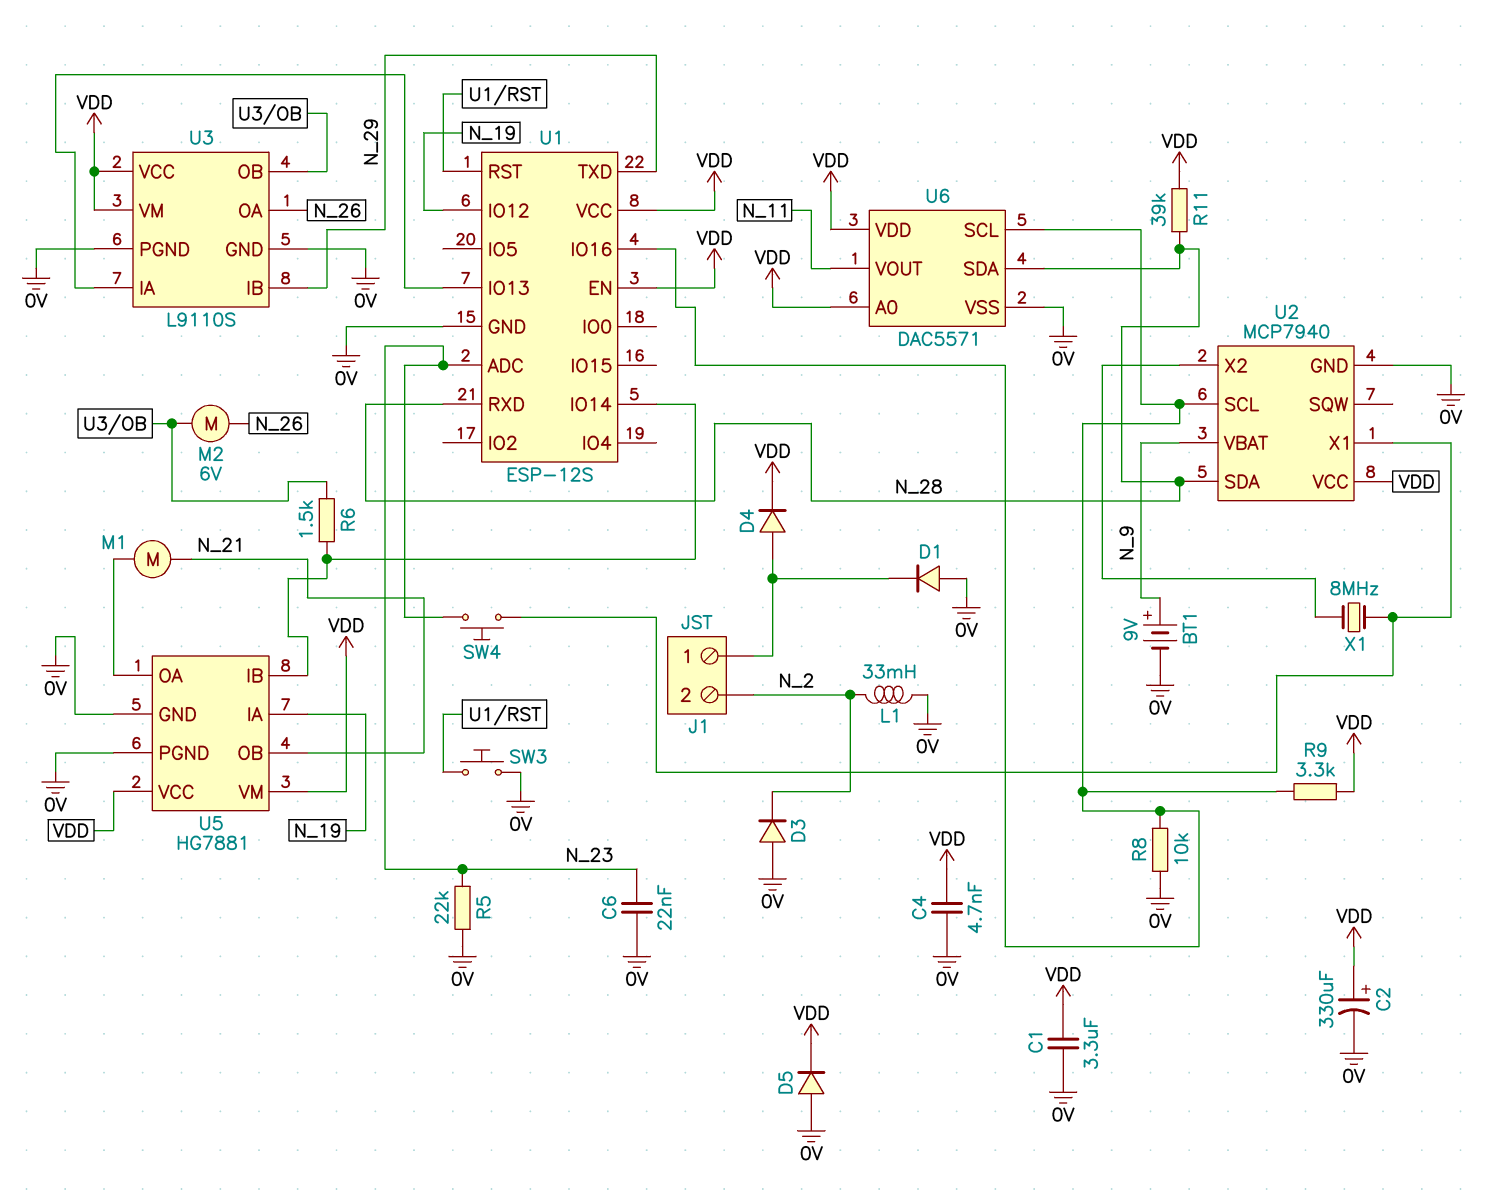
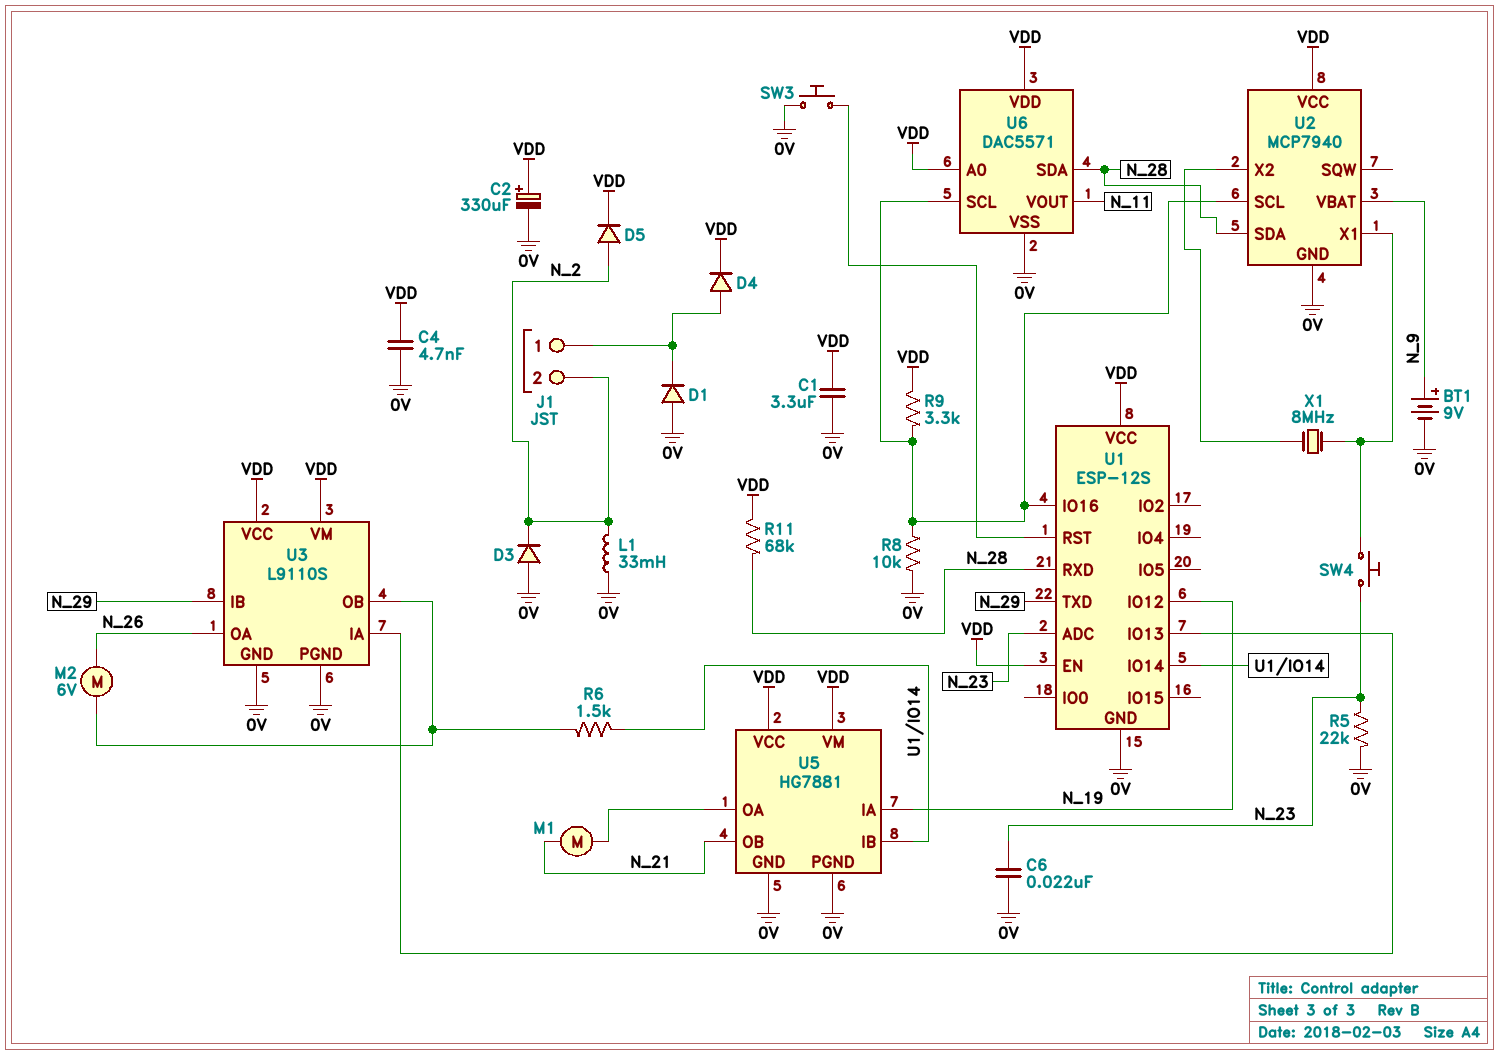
D5: diode (A 0V, K VDD) -> diode (A N_2, K VDD)
R11: 39k (N_28, VDD) -> 68k (N_28, VDD)

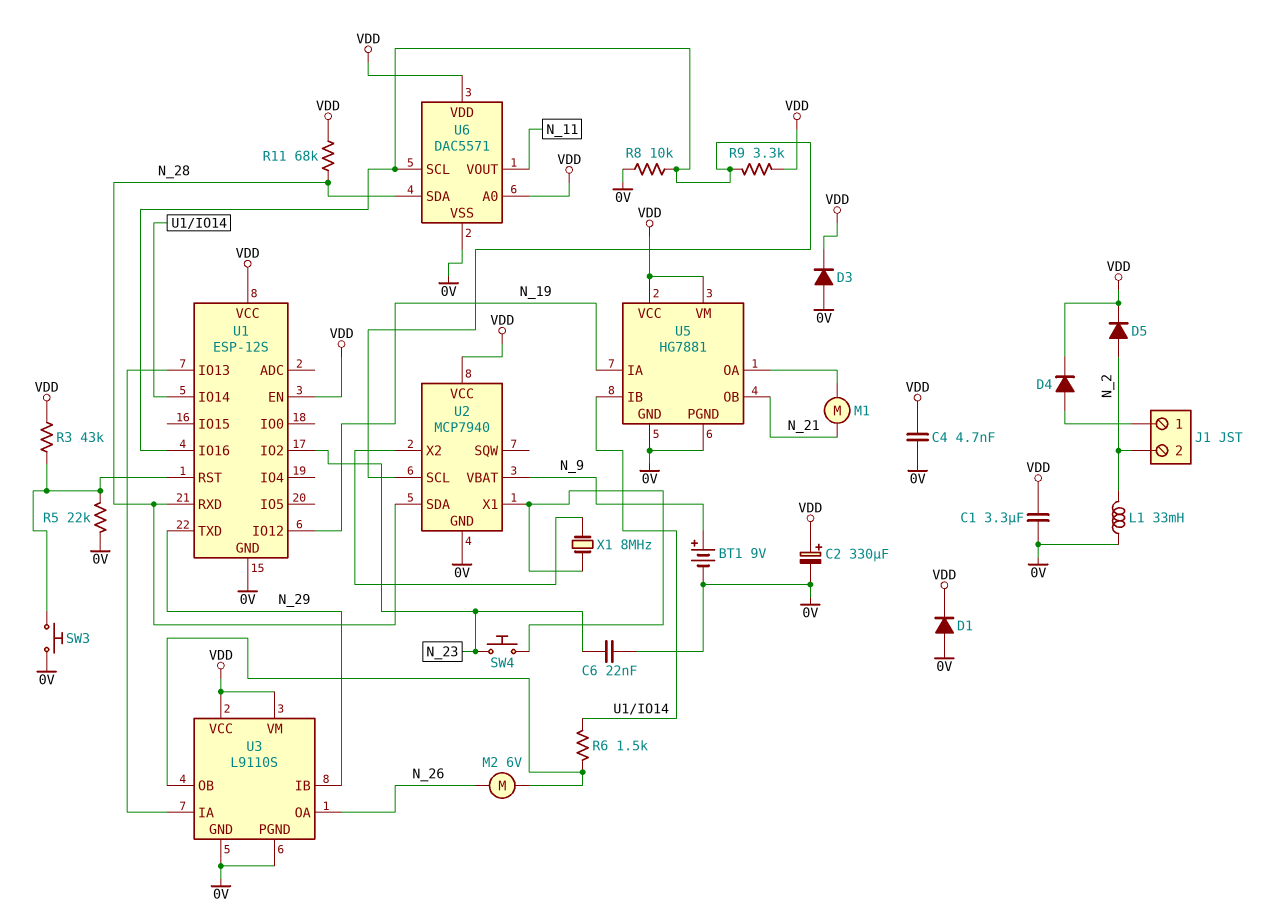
D1: diode (A 0V, K J1/1) -> diode (A 0V, K VDD)
D3: diode (A 0V, K N_2) -> diode (A 0V, K VDD)
R3: none -> 43k (U1/RST, VDD)
R5: 22k (0V, N_23) -> 22k (0V, U1/RST)
U1 pin ADC: N_23 -> none
U1 pin IO2: none -> N_23

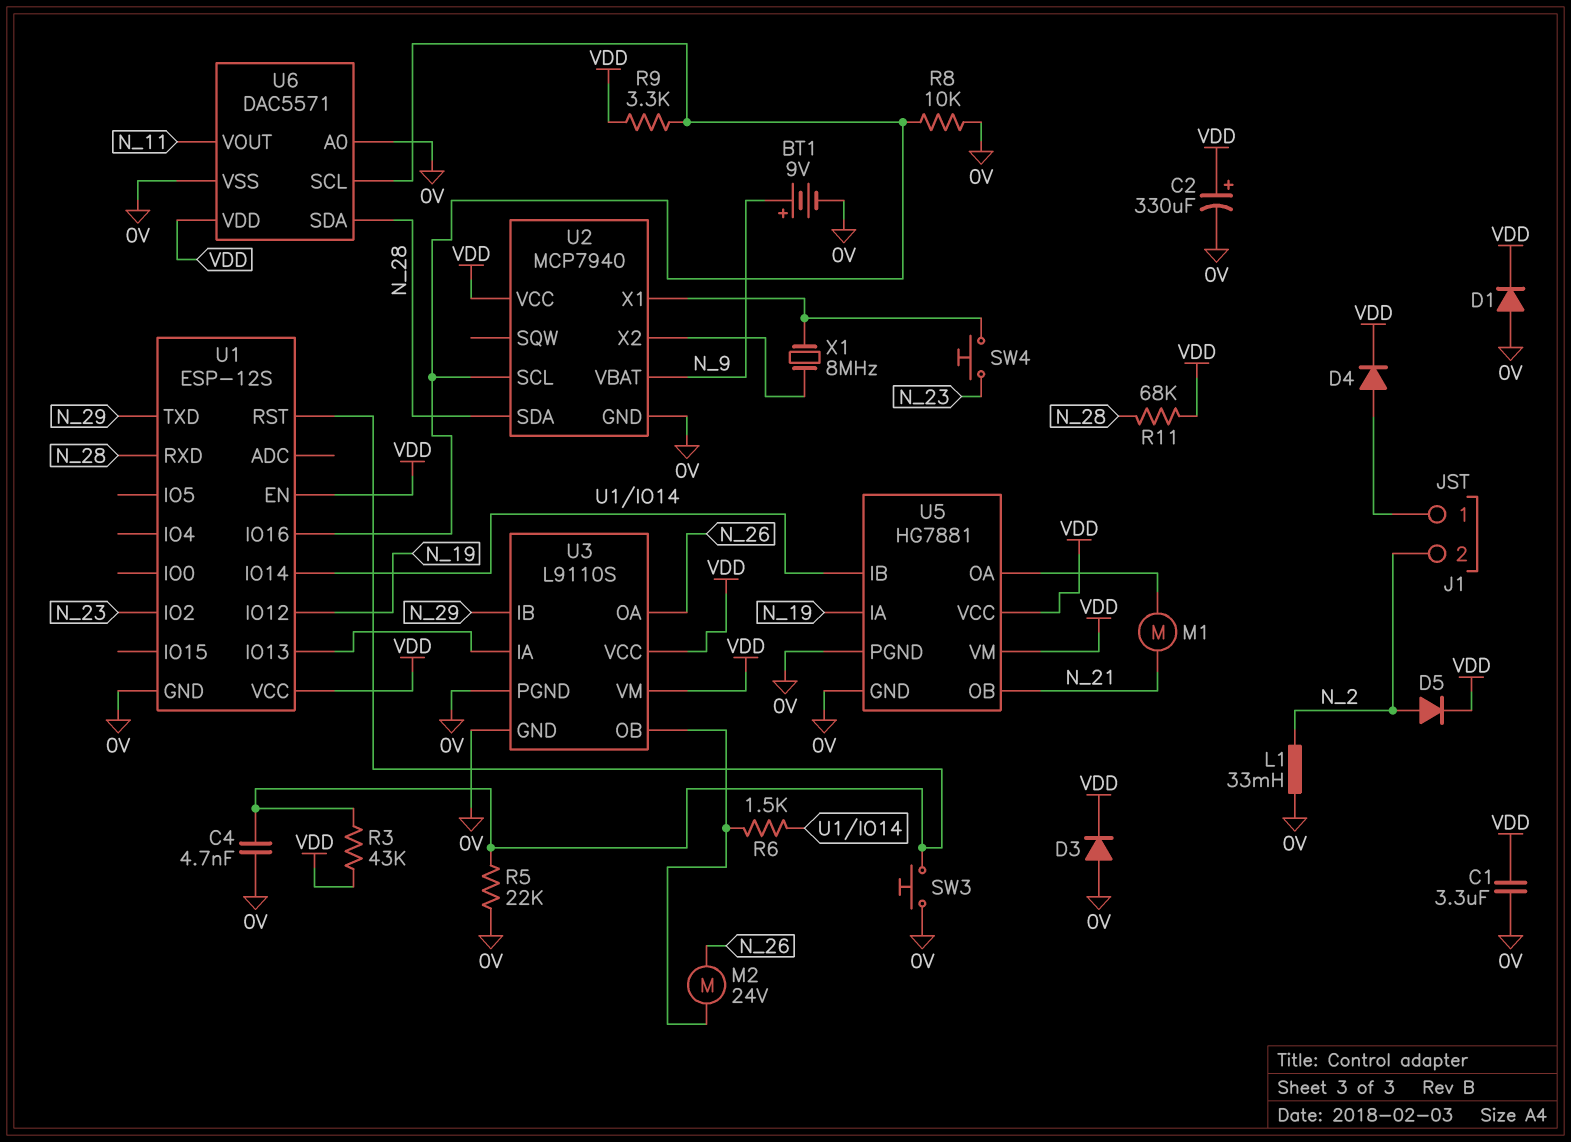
C4: 4.7nF (0V, VDD) -> 4.7nF (0V, U1/RST)
C6: 22nF (0V, N_23) -> none
M2: motor 6V (N_26, U3/OB) -> motor 24V (N_26, U3/OB)
U6 pin A0: VDD -> 0V

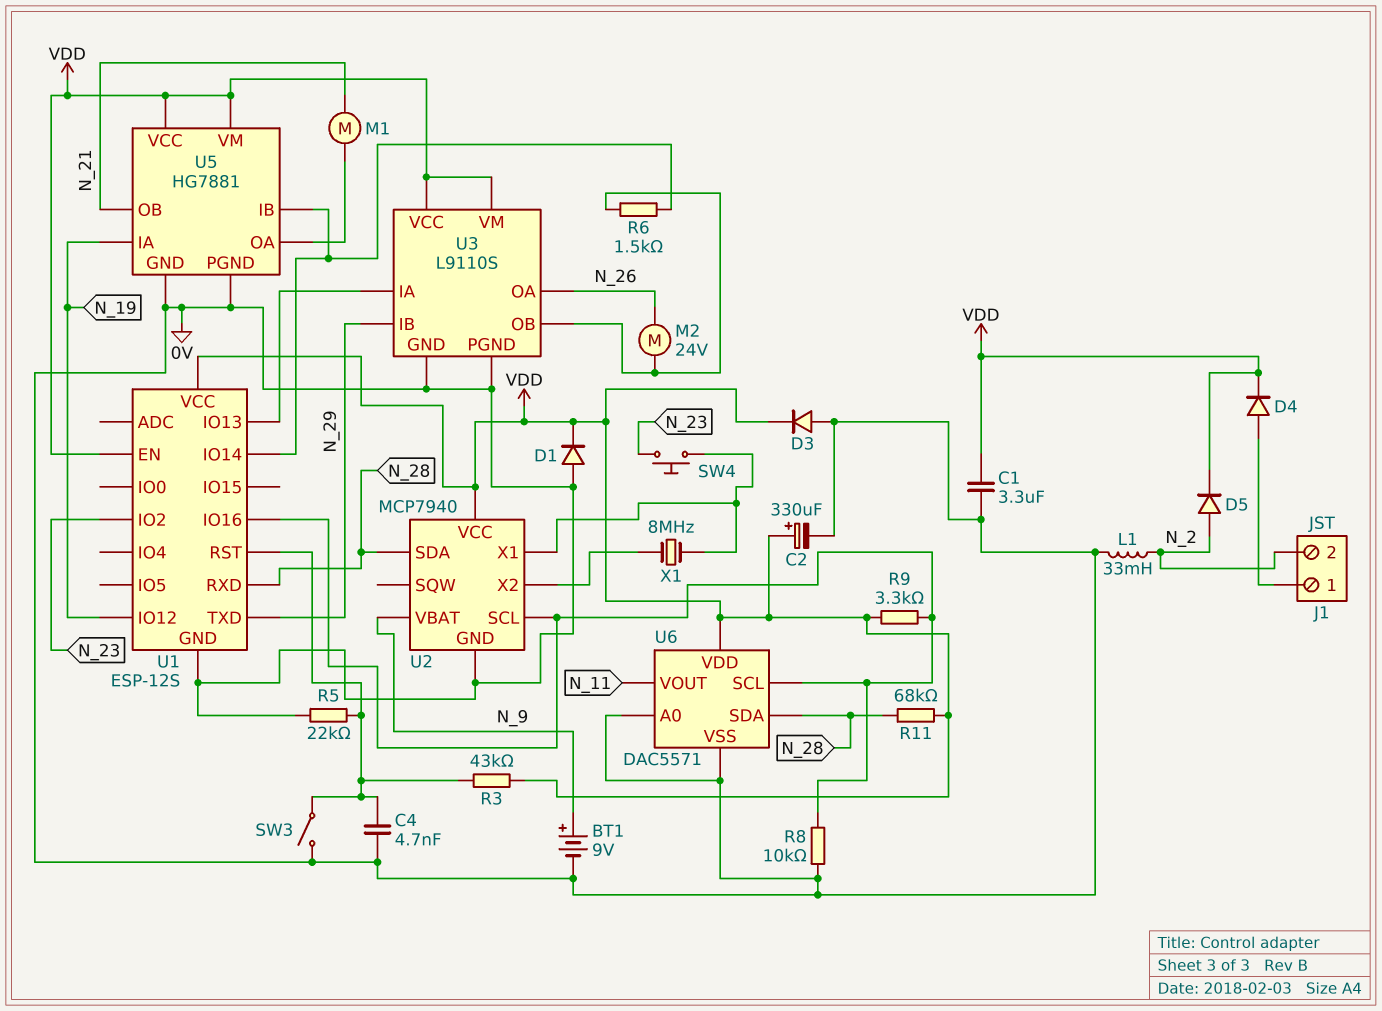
SW3: button (0V, U1/RST) -> switch (0V, U1/RST)

